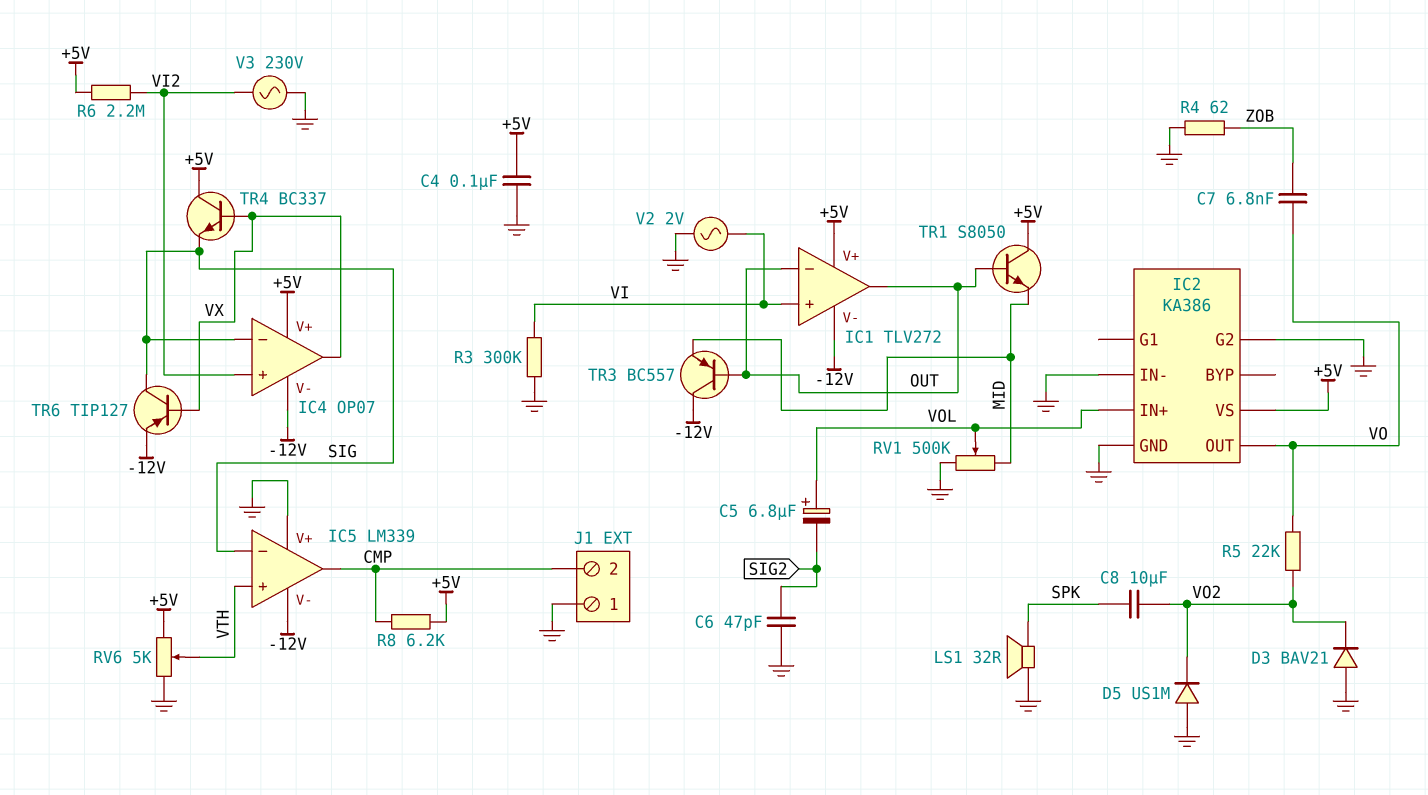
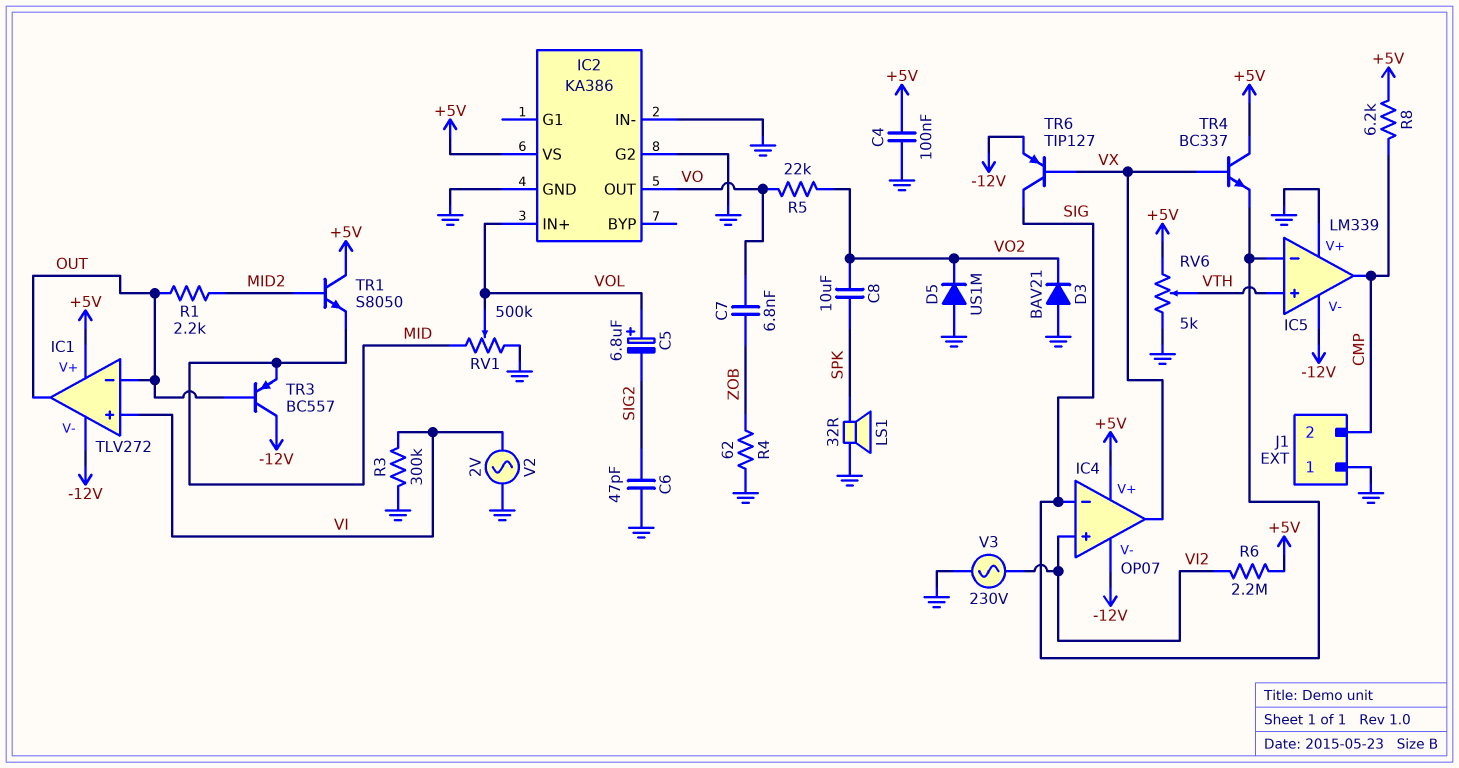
R1: none -> 2.2k (MID2, OUT)
TR1: NPN S8050 (B OUT, C +5V, E MID) -> NPN S8050 (B MID2, C +5V, E MID)

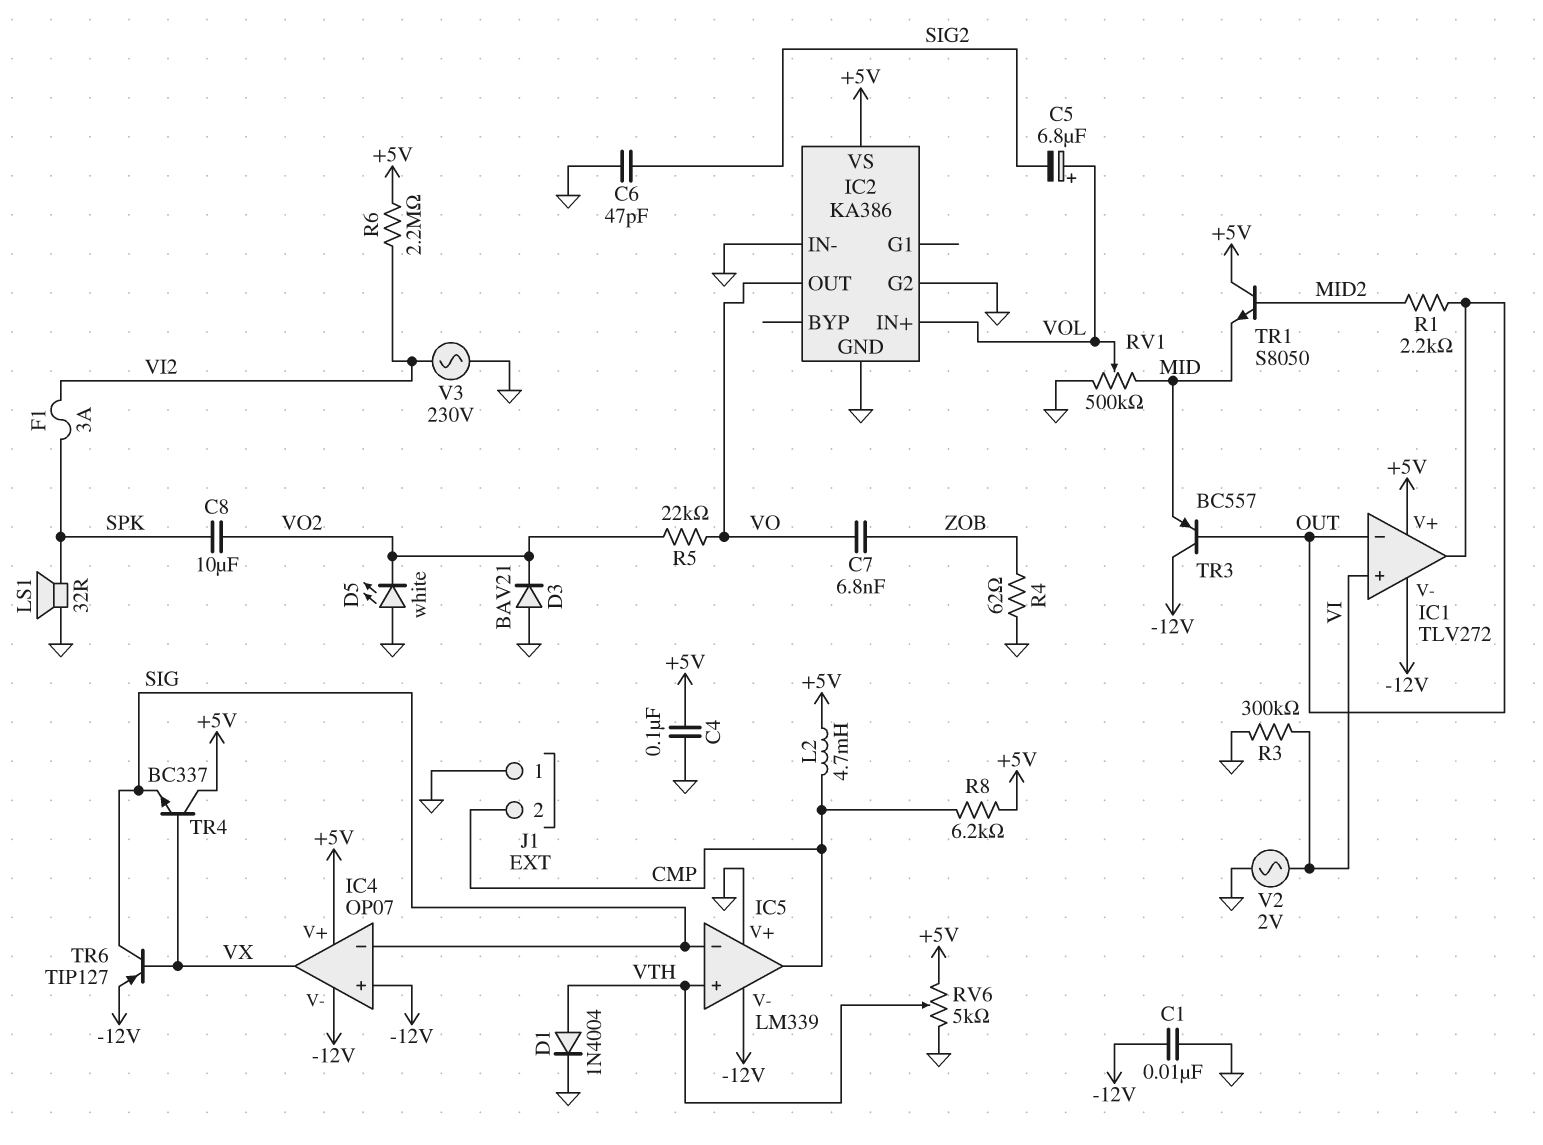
C1: none -> 10nF (-12V, GND)
D1: none -> diode 1N4004 (A VTH, K GND)
D5: diode US1M (A GND, K VO2) -> LED white (A GND, K VO2)
F1: none -> 3A (SPK, VI2)
IC4 pin in+: VI2 -> -12V
L2: none -> 4.7mH (+5V, CMP)

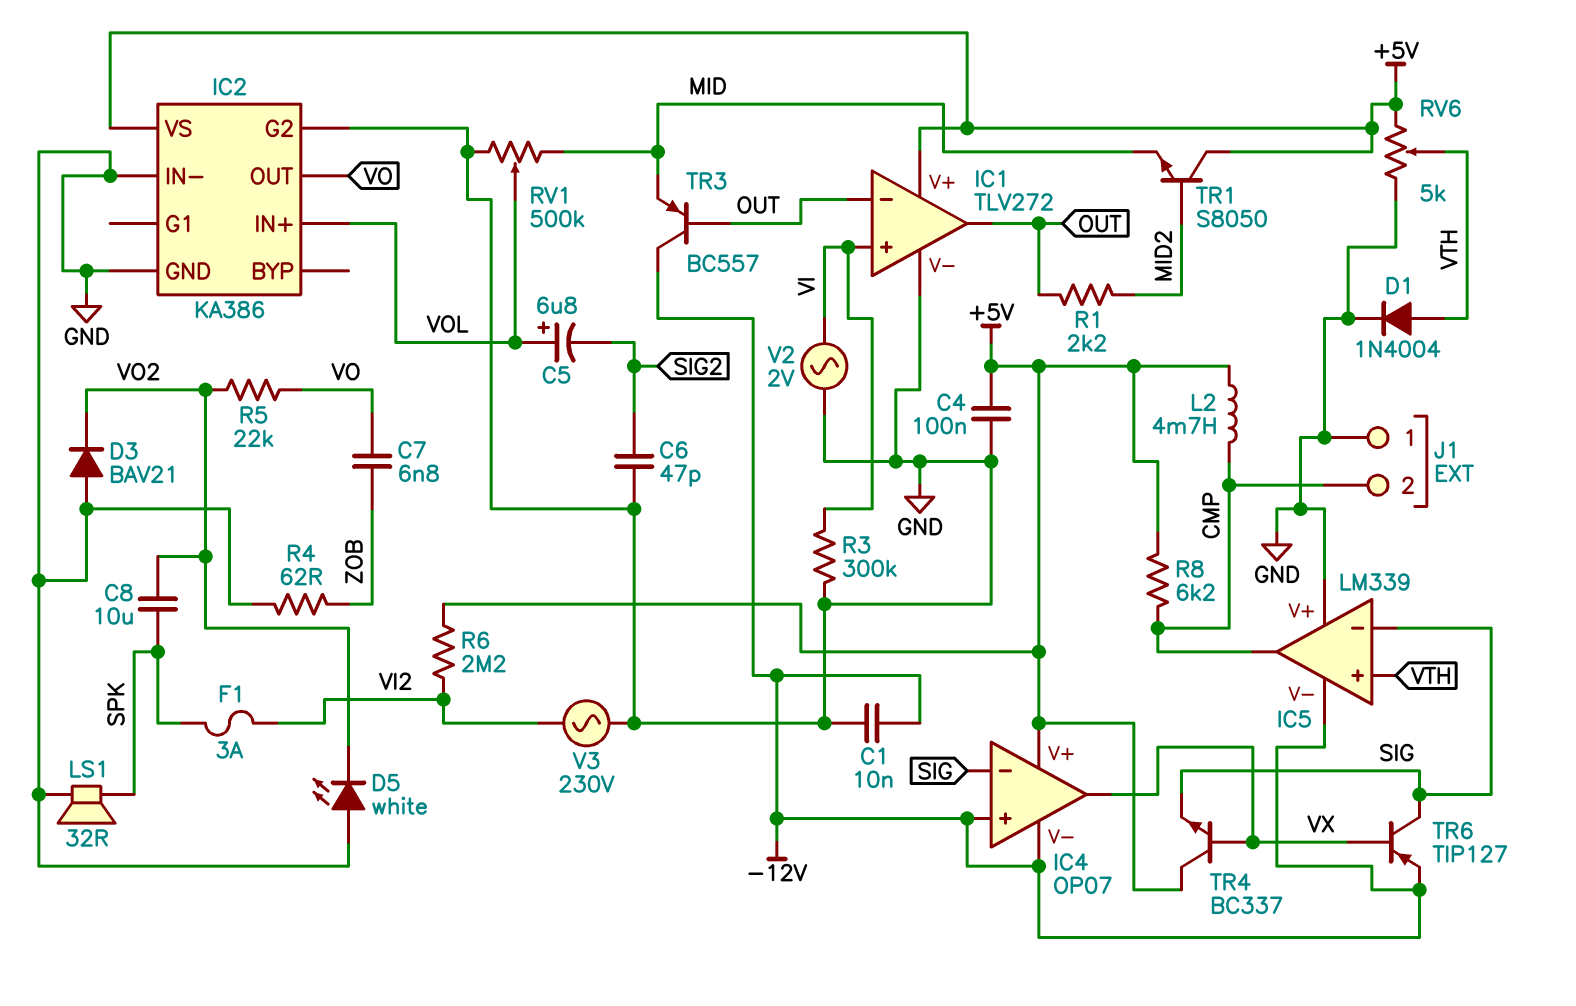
IC1 pin V-: -12V -> GND

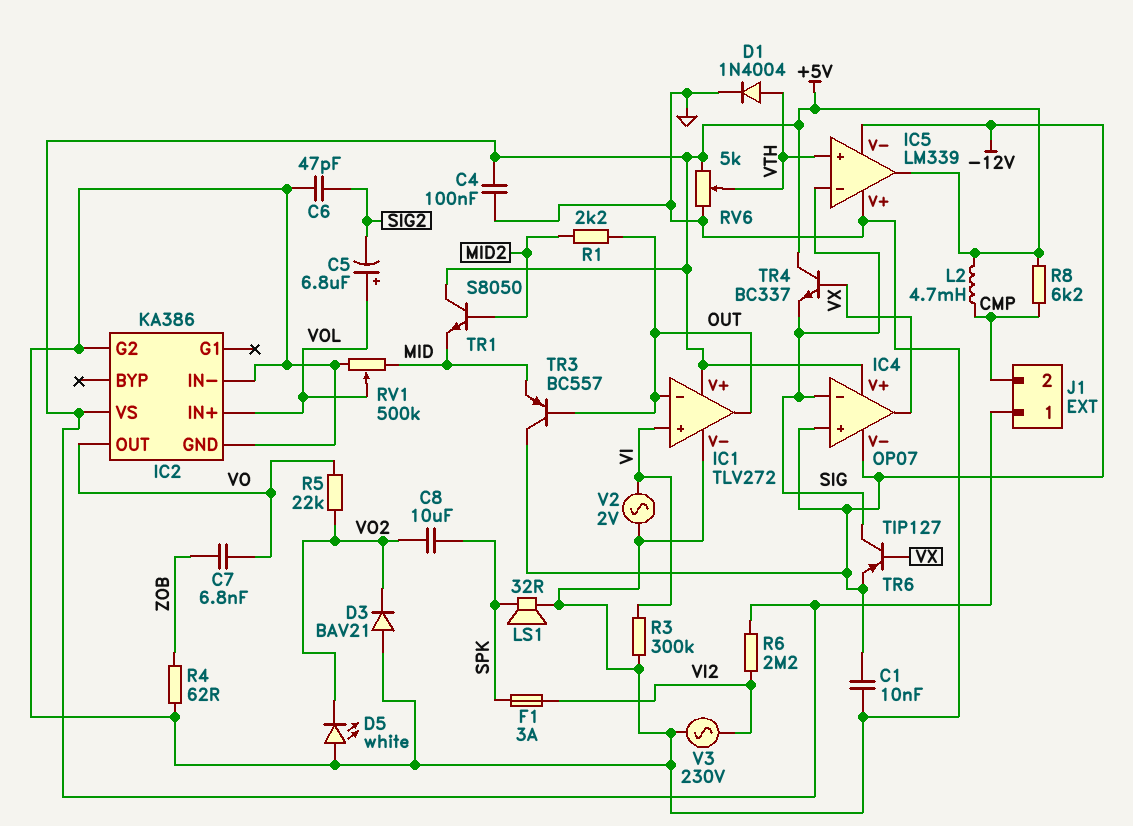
IC5 pin out: CMP -> +5V
J1 pin 1: GND -> +5V

